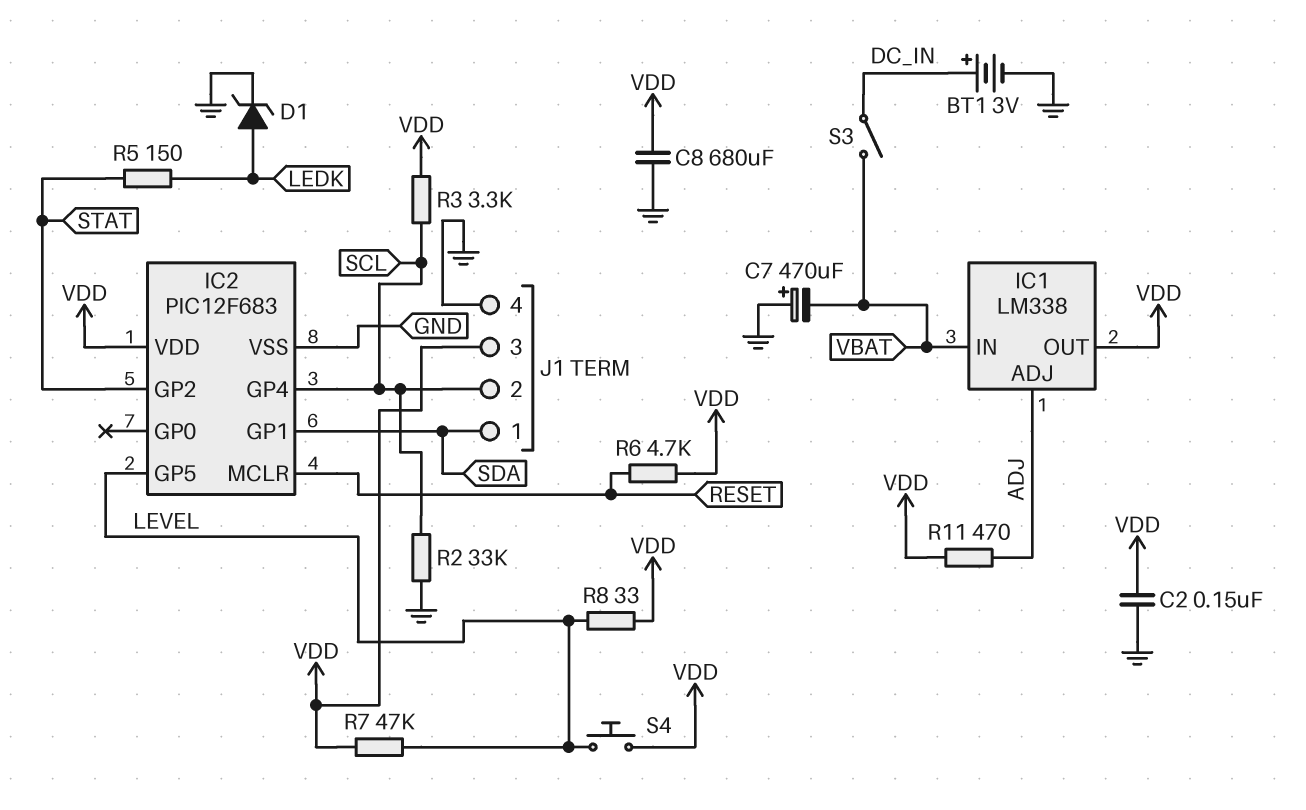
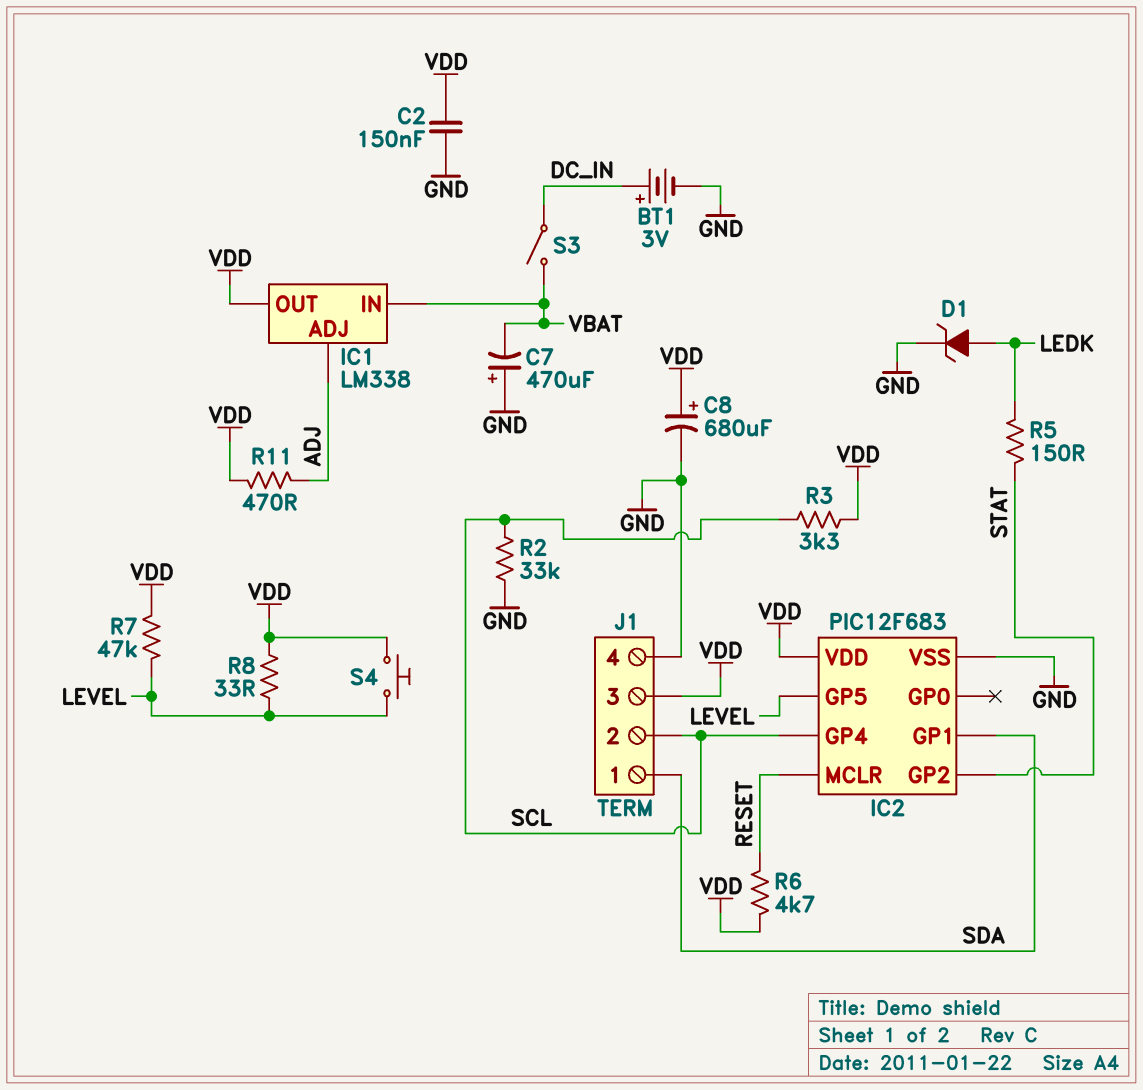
C8: 680uF (GND, VDD) -> 680uF (plus VDD, minus GND)

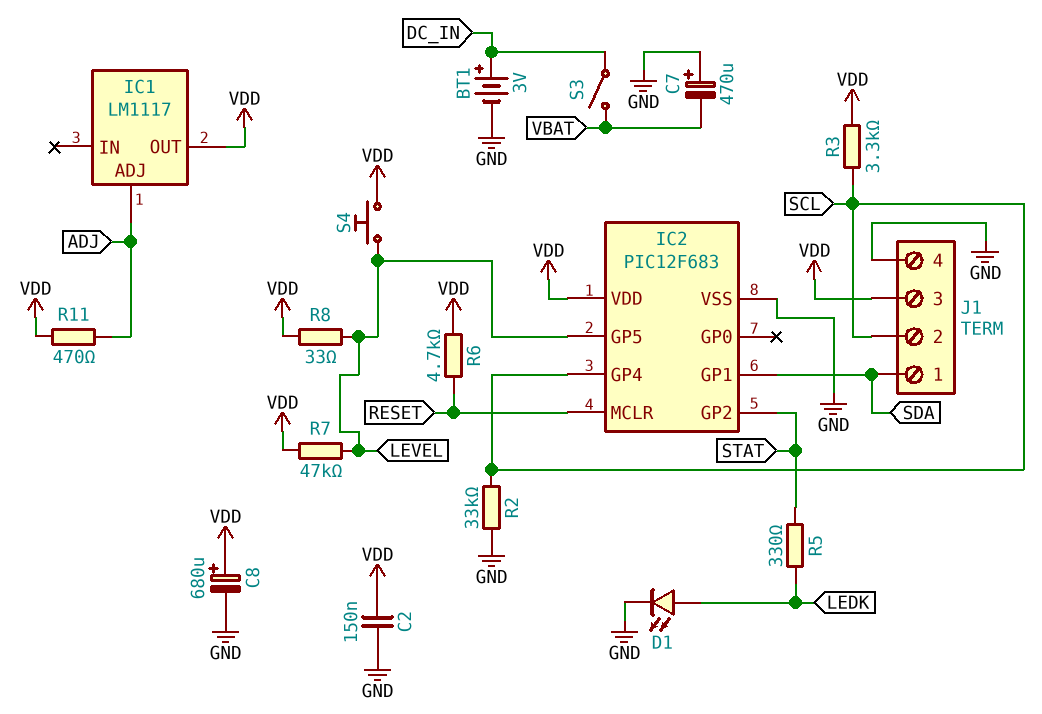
D1: zener (A LEDK, K GND) -> LED (A LEDK, K GND)
IC1: LM338 -> LM1117
IC1 pin IN: VBAT -> none
R5: 150 (LEDK, STAT) -> 330 (LEDK, STAT)

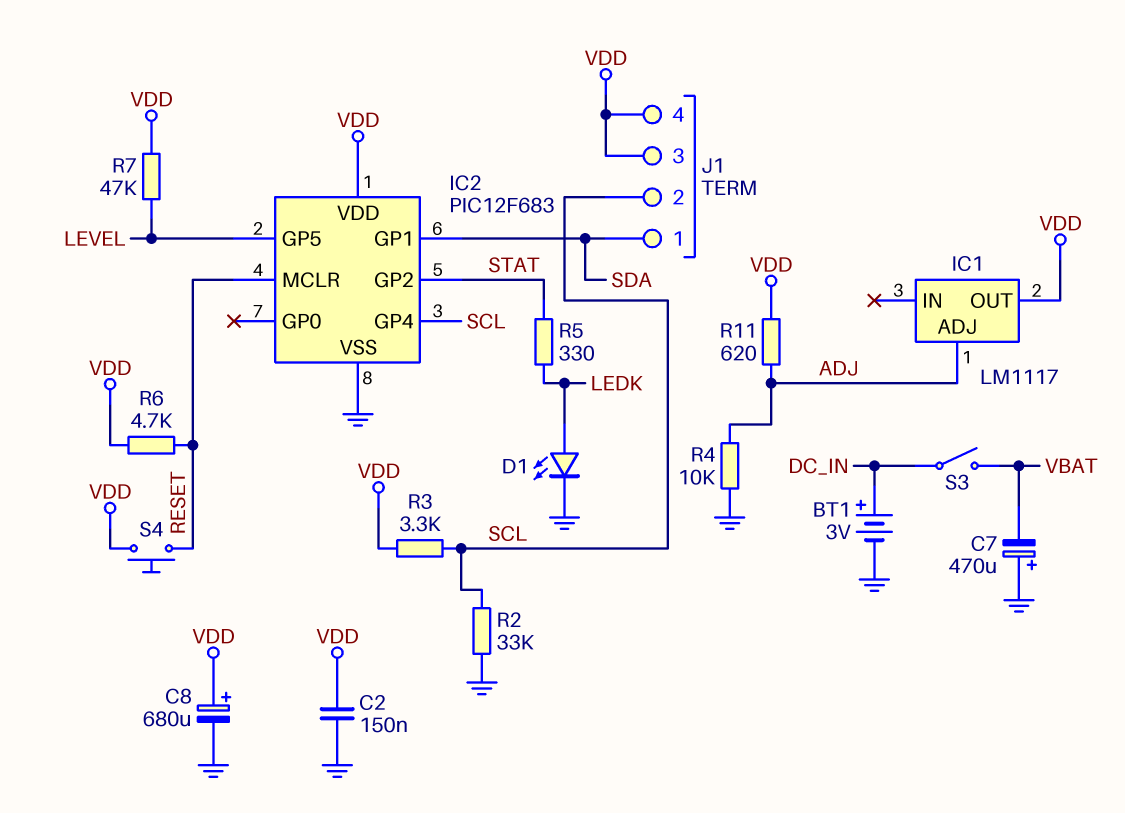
J1 pin 4: GND -> VDD
R4: none -> 10k (ADJ, GND)
R8: 33 (LEVEL, VDD) -> none
R11: 470 (ADJ, VDD) -> 620 (ADJ, VDD)
S4: button (LEVEL, VDD) -> button (RESET, VDD)

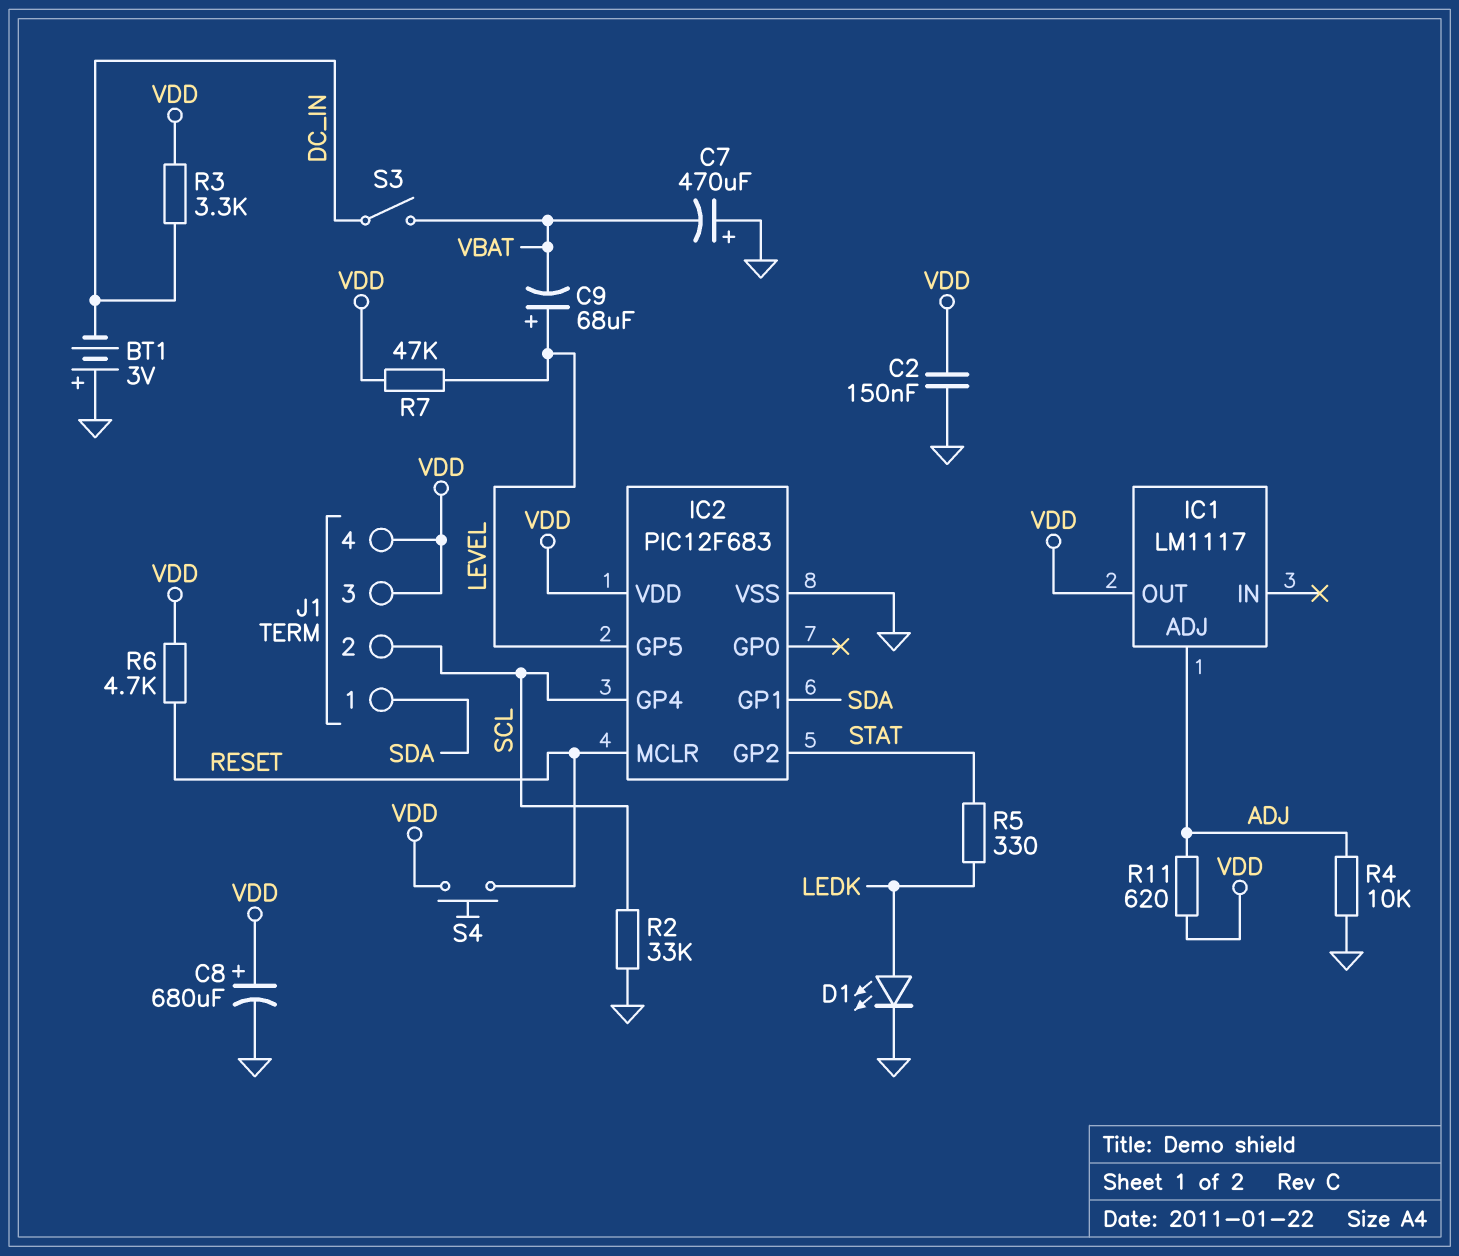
BT1: 3V (plus DC_IN, minus GND) -> 3V (plus GND, minus DC_IN)
C9: none -> 68uF (plus LEVEL, minus VBAT)
R3: 3.3k (SCL, VDD) -> 3.3k (DC_IN, VDD)

